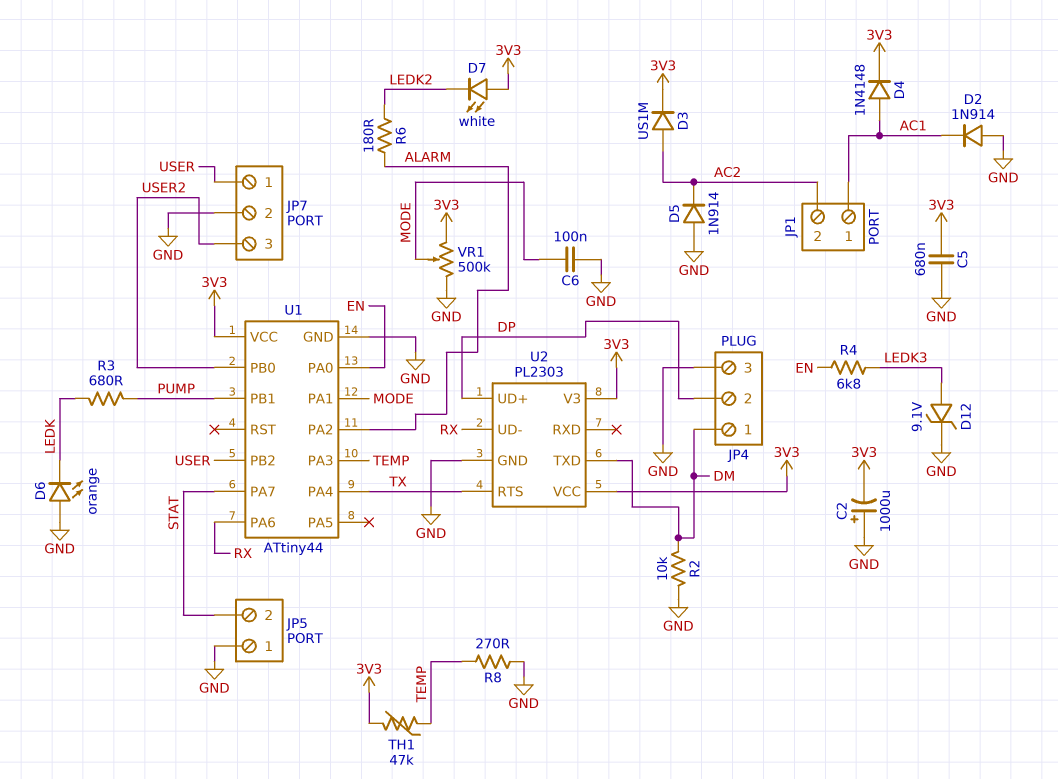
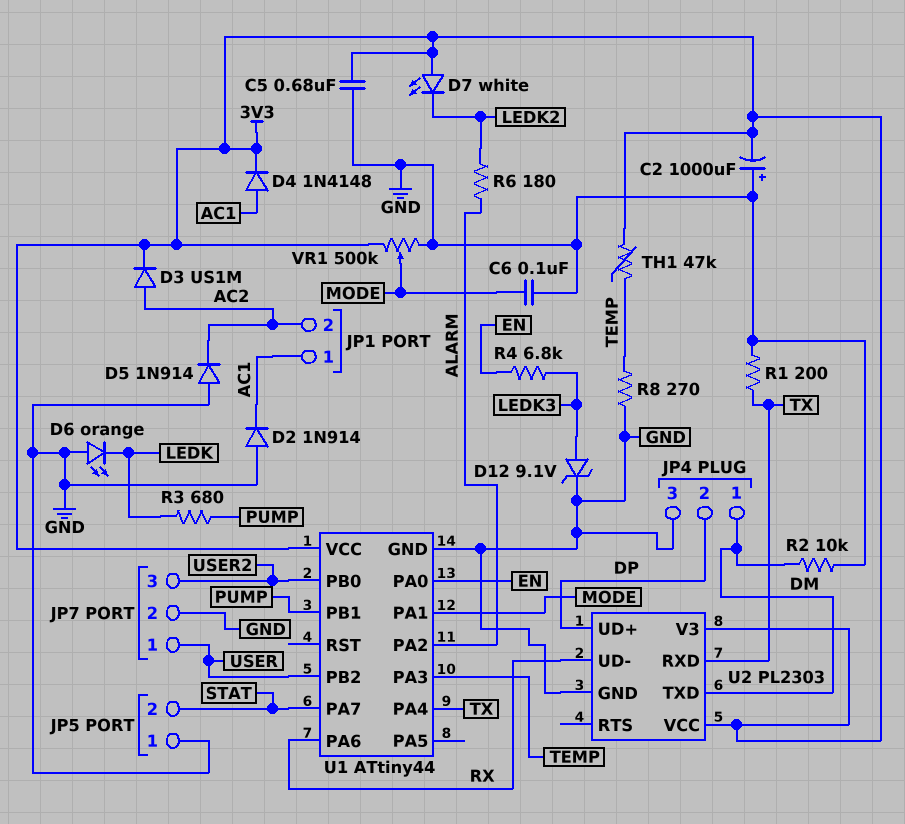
R1: none -> 200 (GND, TX)
U2 pin RTS: TX -> none
U2 pin RXD: none -> TX

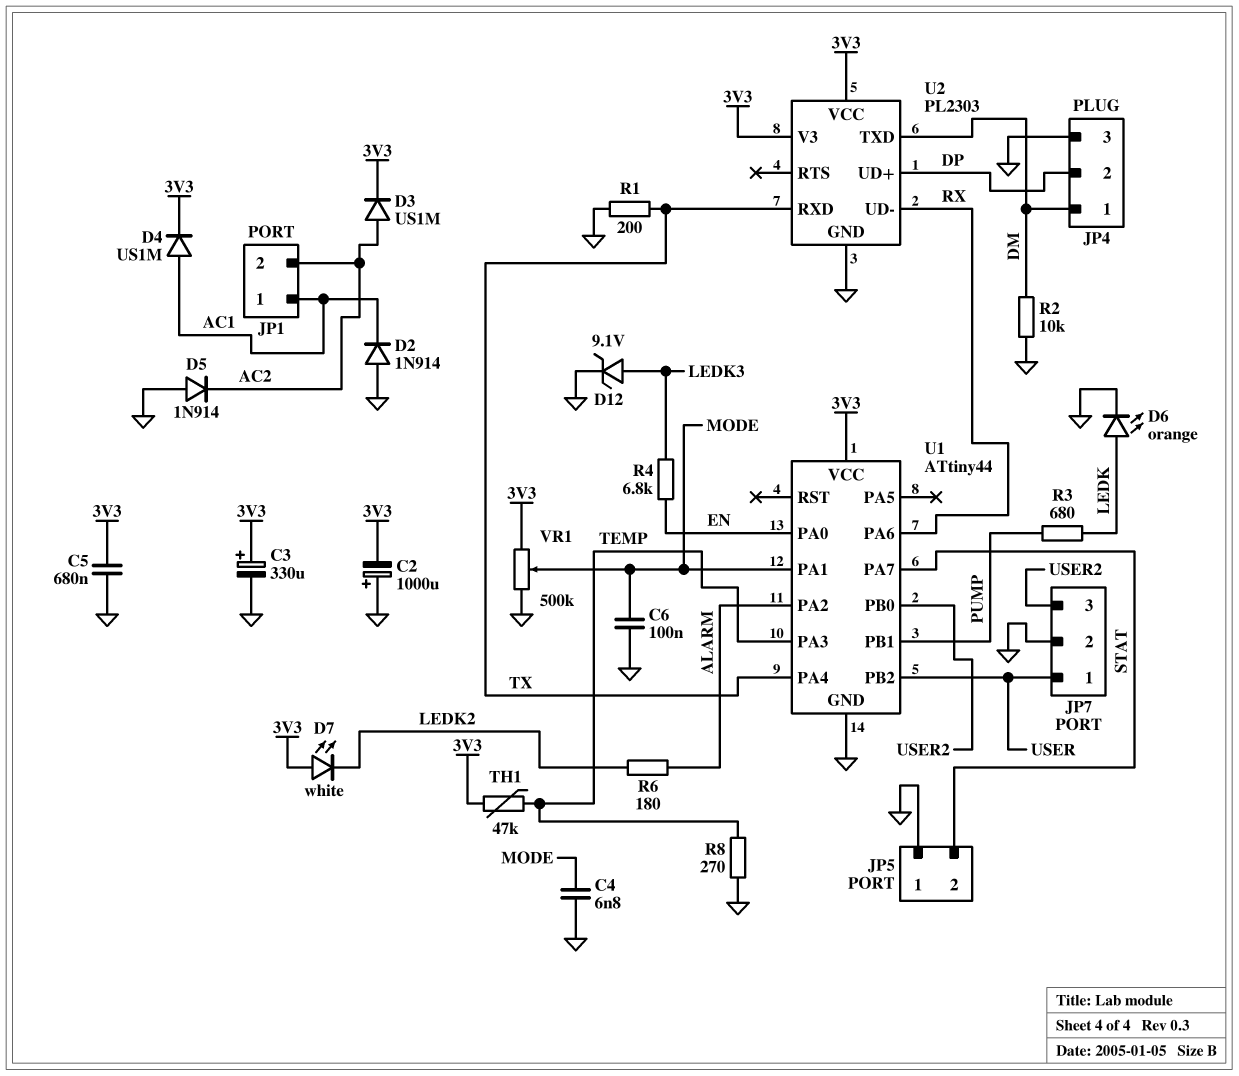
C3: none -> 330uF (plus 3V3, minus GND)
C4: none -> 6.8nF (GND, MODE)
D4: diode 1N4148 (A AC1, K 3V3) -> diode US1M (A AC1, K 3V3)
D6: LED orange (A GND, K LEDK) -> LED orange (A LEDK, K GND)

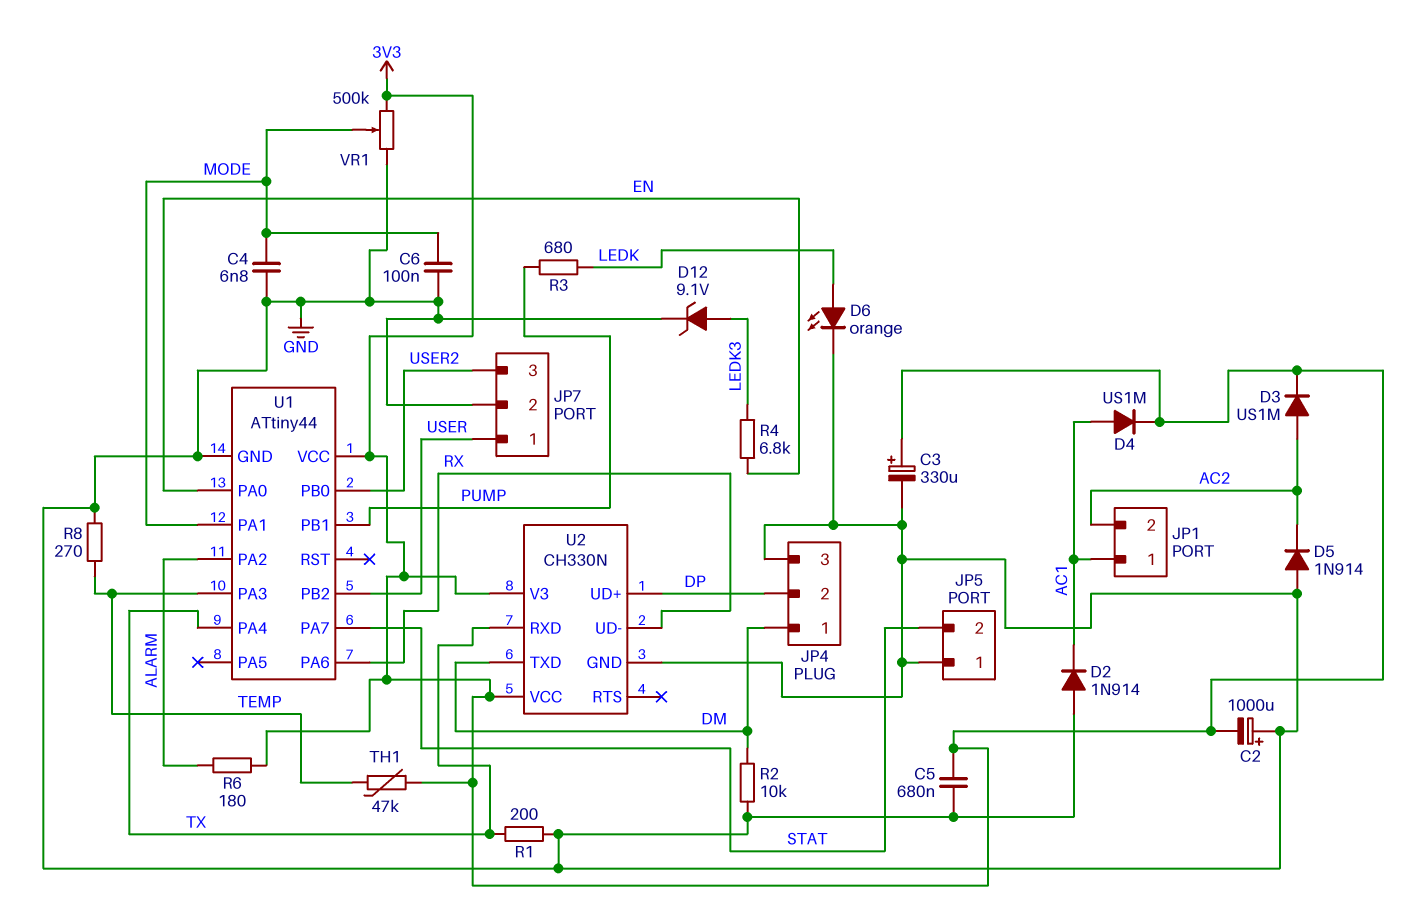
D7: LED white (A 3V3, K LEDK2) -> none
R6: 180 (ALARM, LEDK2) -> 180 (3V3, ALARM)
U2: PL2303 -> CH330N

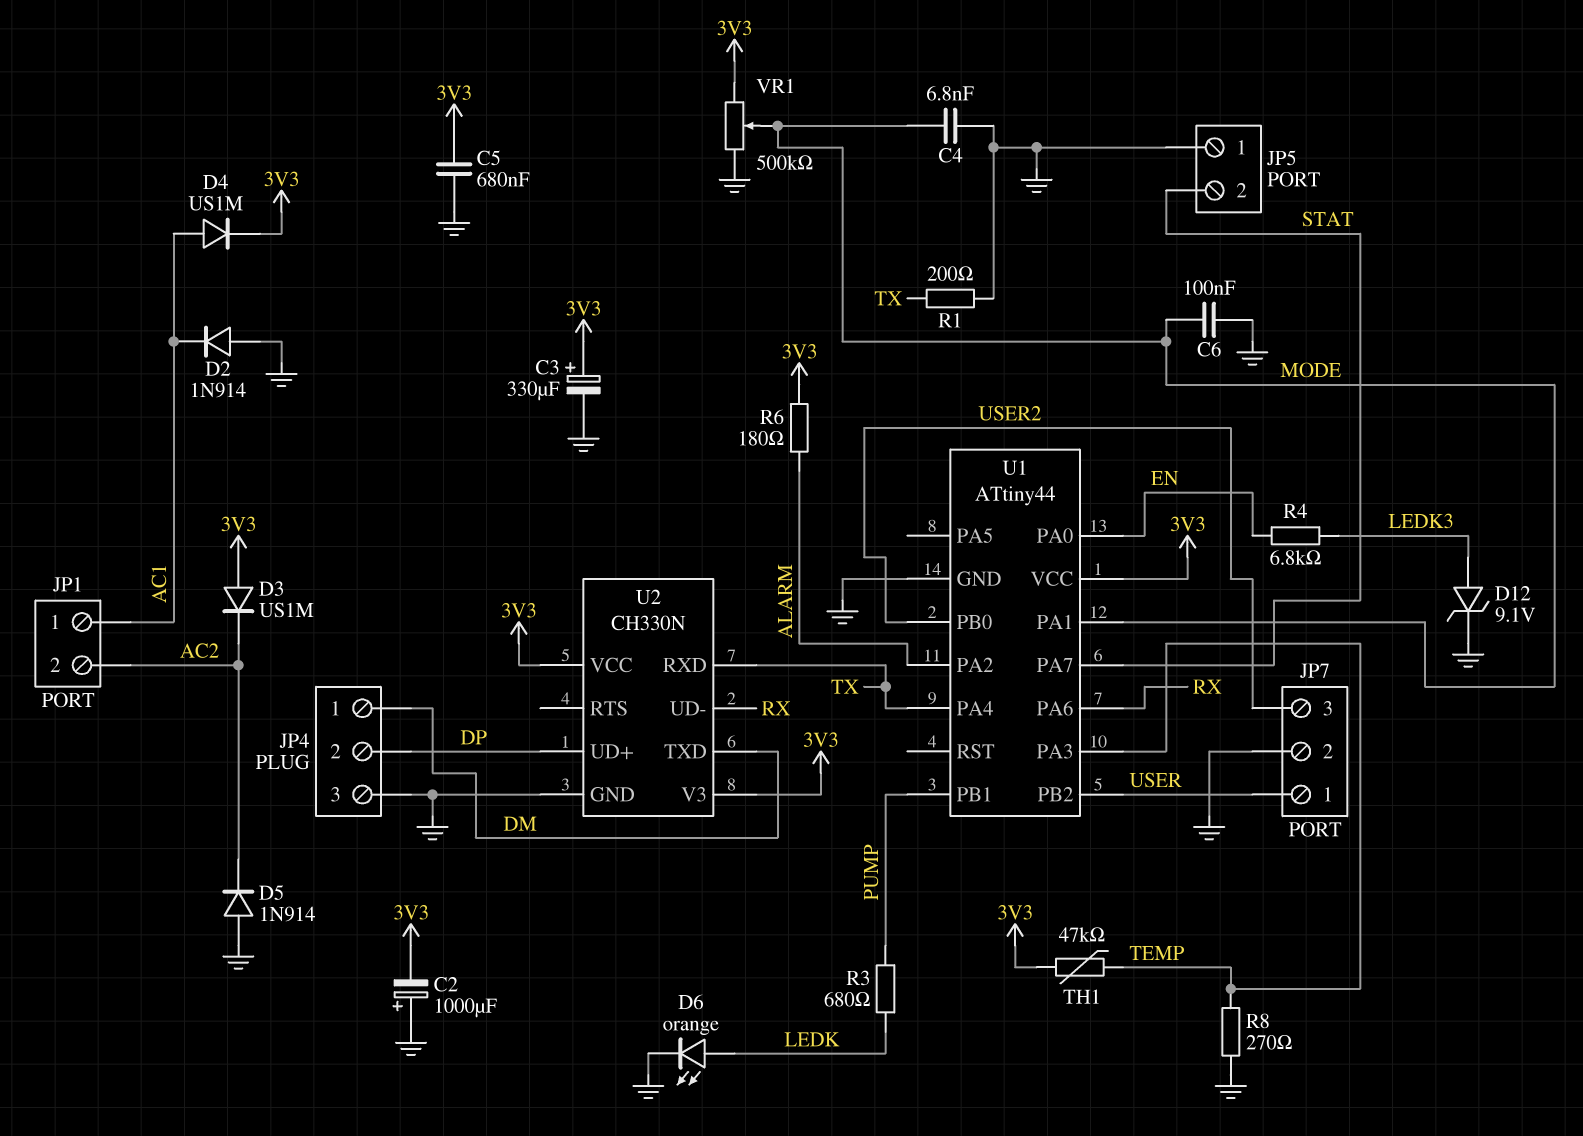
D3: diode US1M (A AC2, K 3V3) -> diode US1M (A 3V3, K AC2)
R2: 10k (DM, GND) -> none

